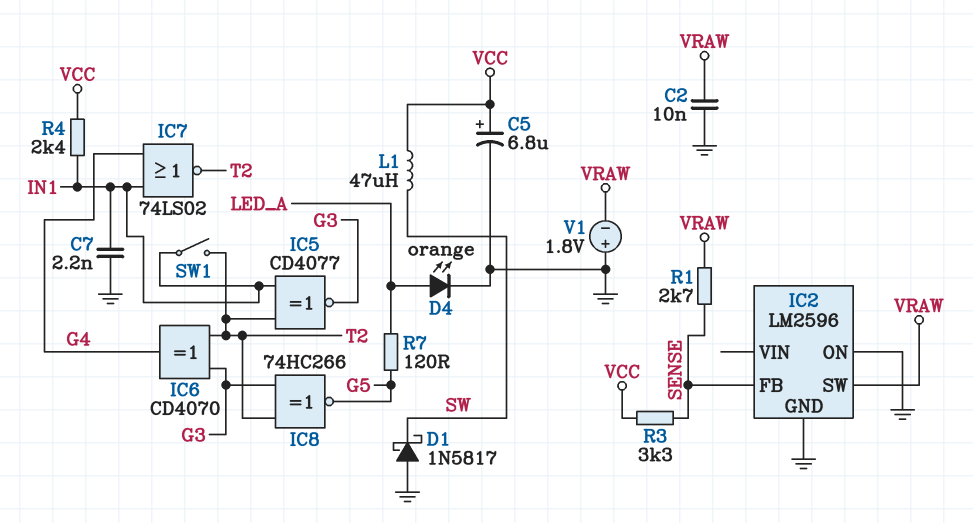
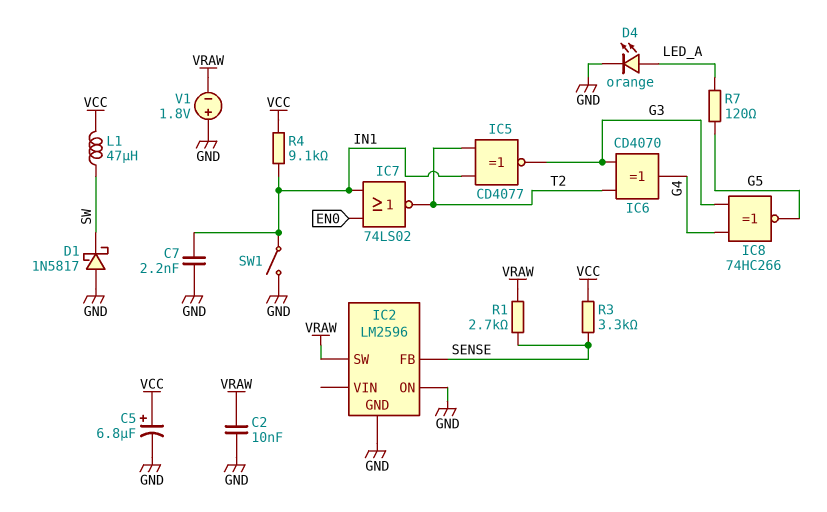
IC7: NOR 74LS02 (in G4, in IN1, out T2) -> NOR 74LS02 (in EN0, in IN1, out T2)
IC8: XNOR 74HC266 (in G3, in T2, out G5) -> XNOR 74HC266 (in G3, in G4, out G5)
R4: 2.4k (IN1, VCC) -> 9.1k (IN1, VCC)
SW1: switch (IN1, T2) -> switch (GND, IN1)

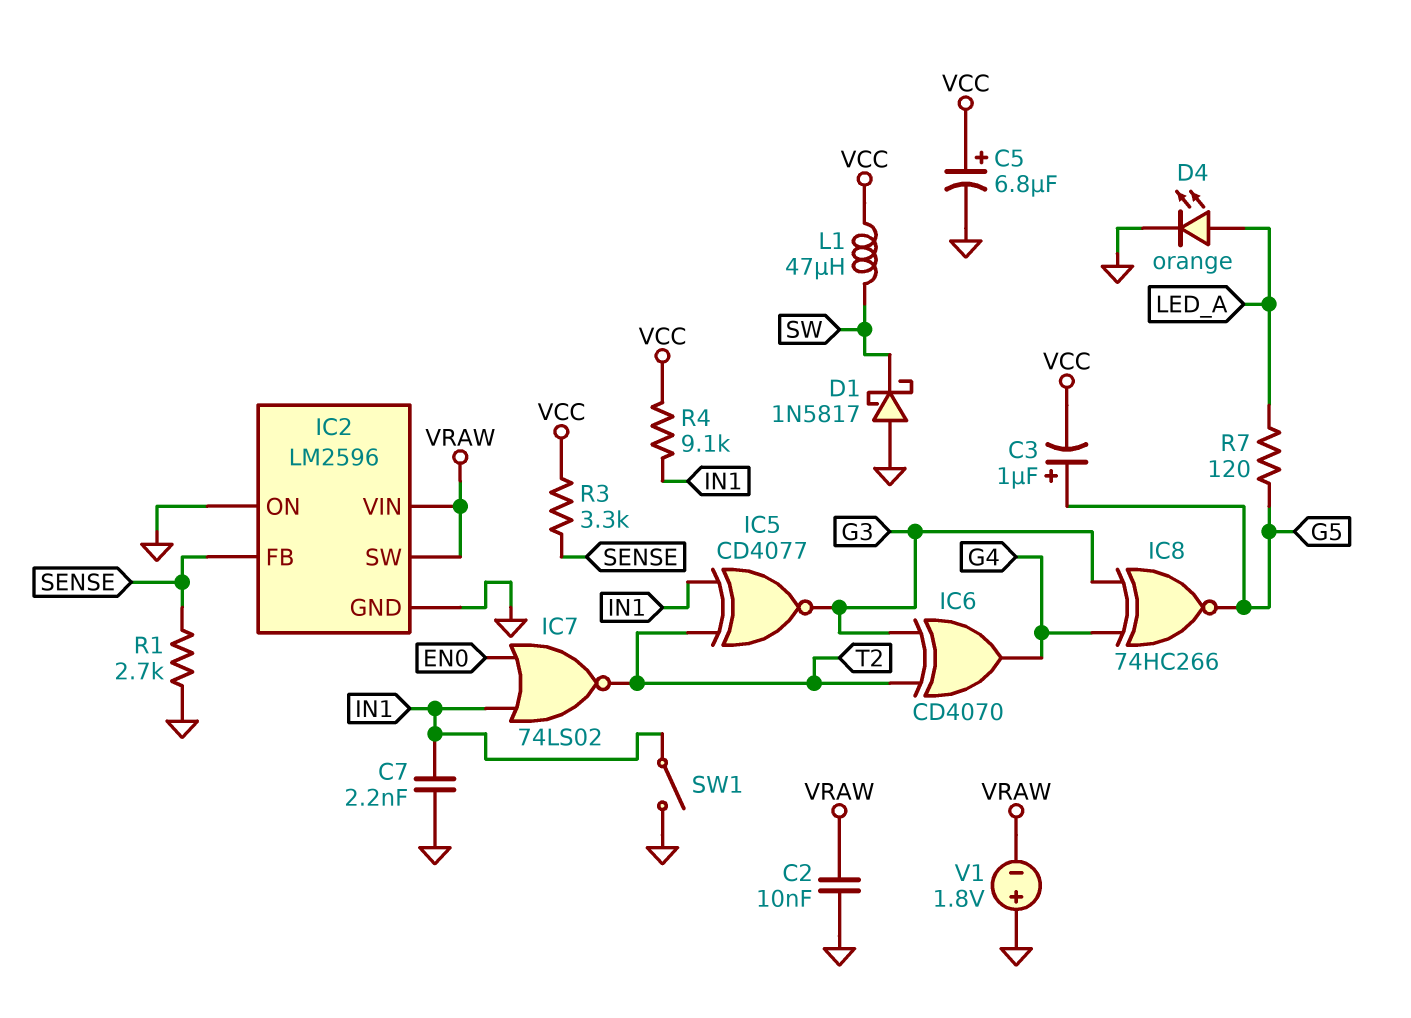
C3: none -> 1uF (plus G5, minus VCC)
IC2 pin VIN: none -> VRAW
R1: 2.7k (SENSE, VRAW) -> 2.7k (GND, SENSE)

